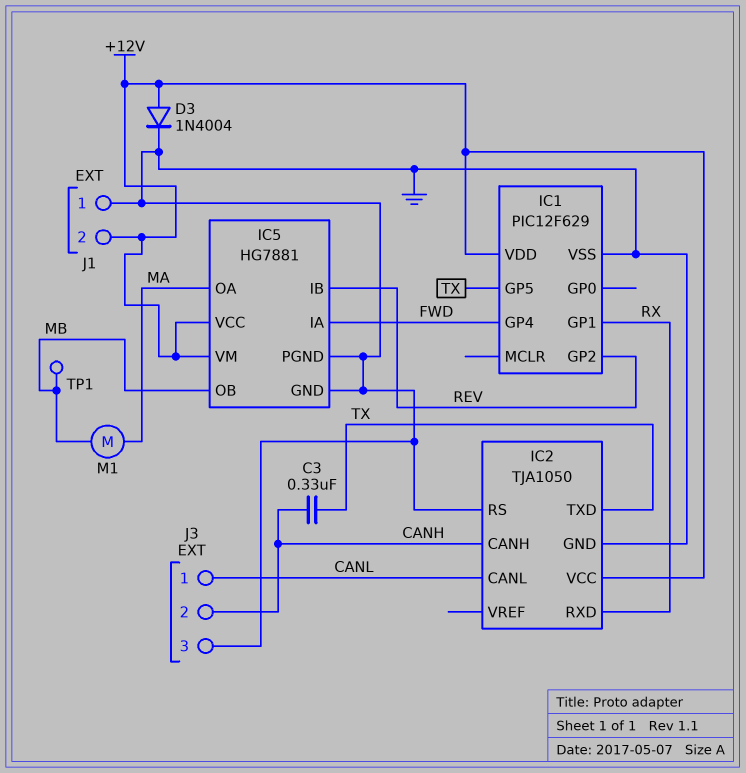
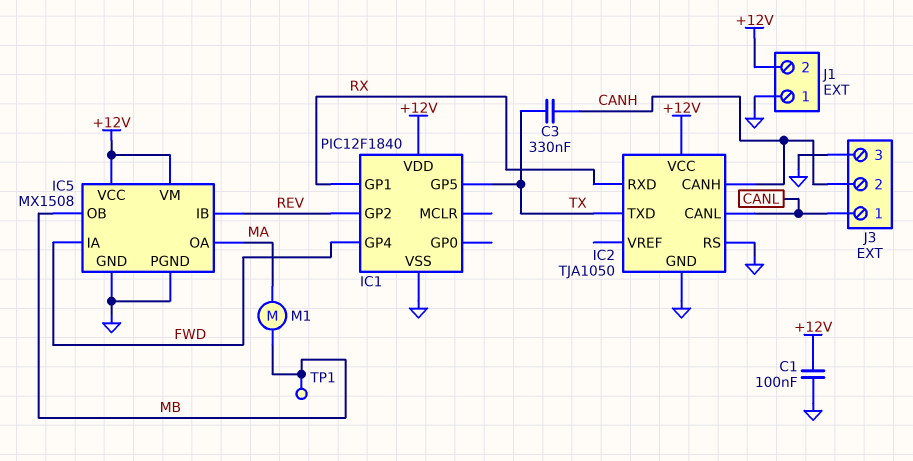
C1: none -> 100nF (+12V, GND)
D3: diode 1N4004 (A +12V, K GND) -> none
IC1: PIC12F629 -> PIC12F1840
IC5: HG7881 -> MX1508

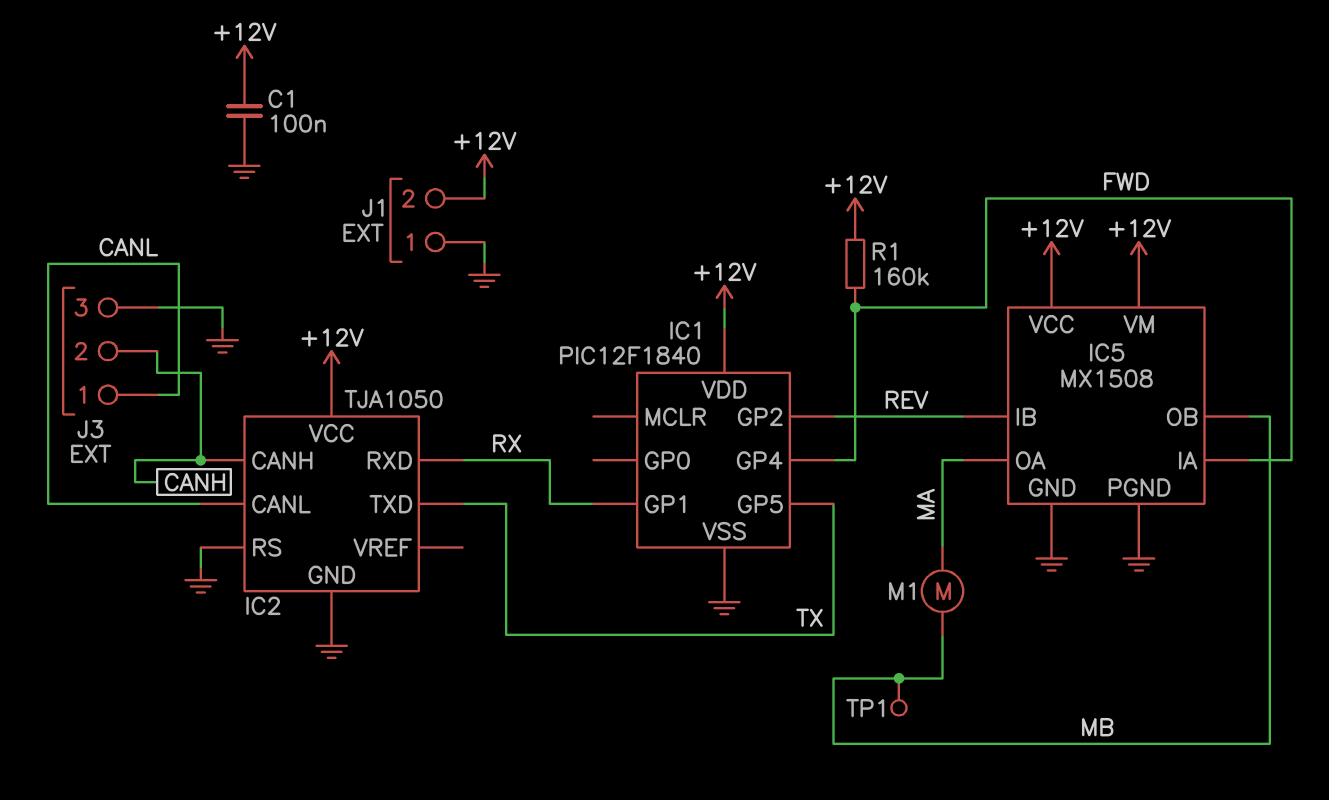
C3: 330nF (CANH, TX) -> none
R1: none -> 160k (+12V, FWD)

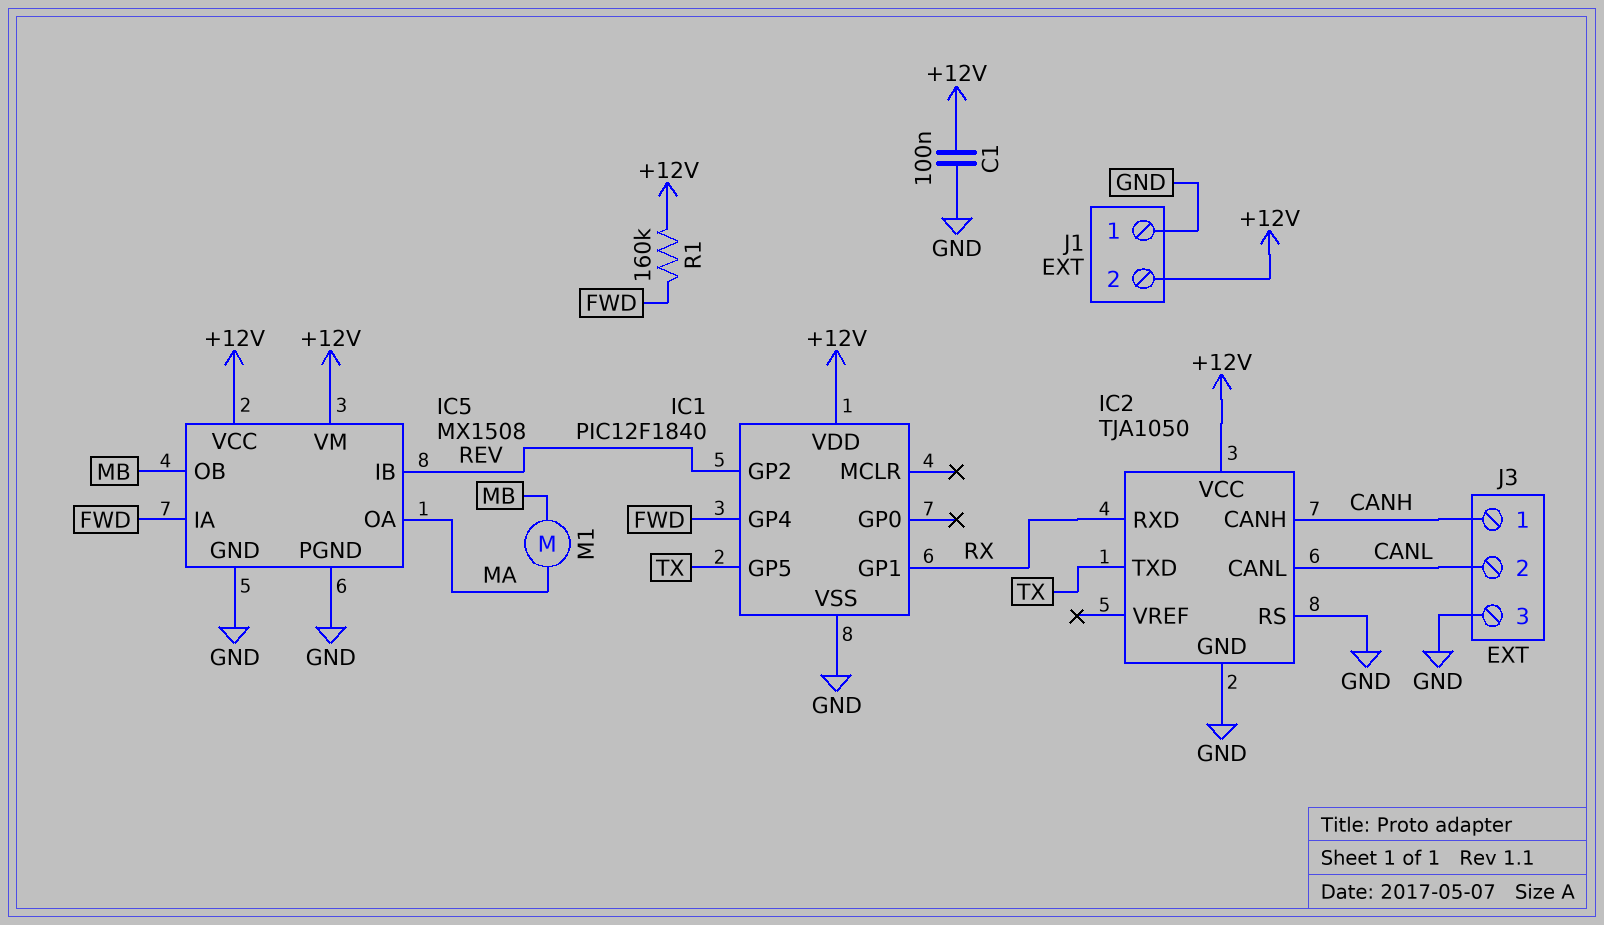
J3 pin 1: CANL -> CANH
J3 pin 2: CANH -> CANL
TP1: test point (MB) -> none

